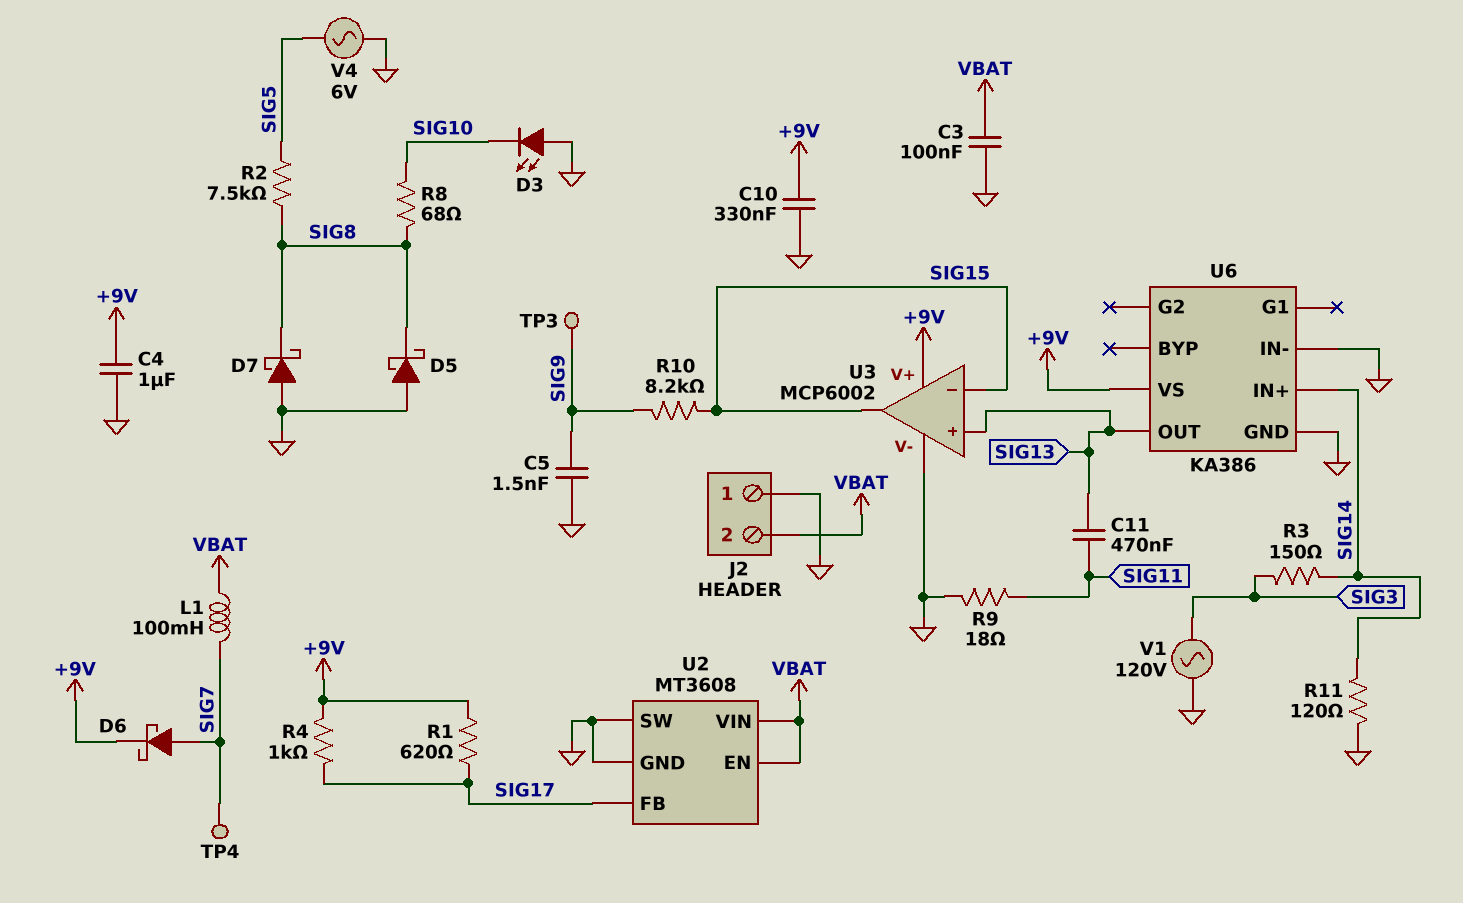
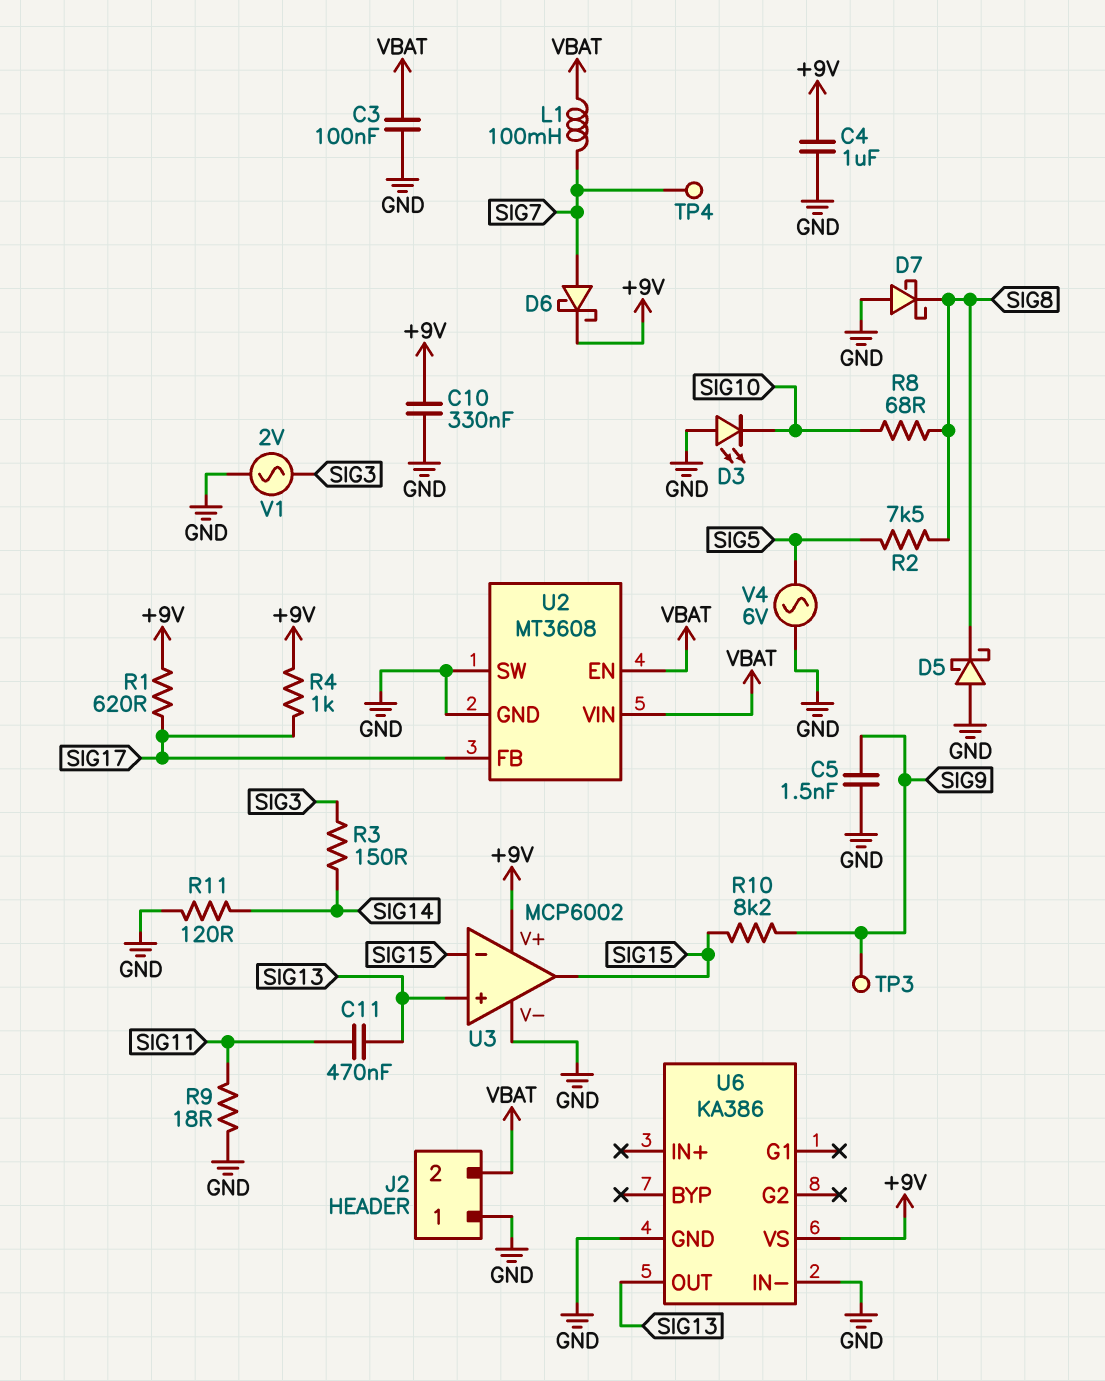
U6 pin IN+: SIG14 -> none
V1: AC 120V (GND, SIG3) -> AC 2V (GND, SIG3)

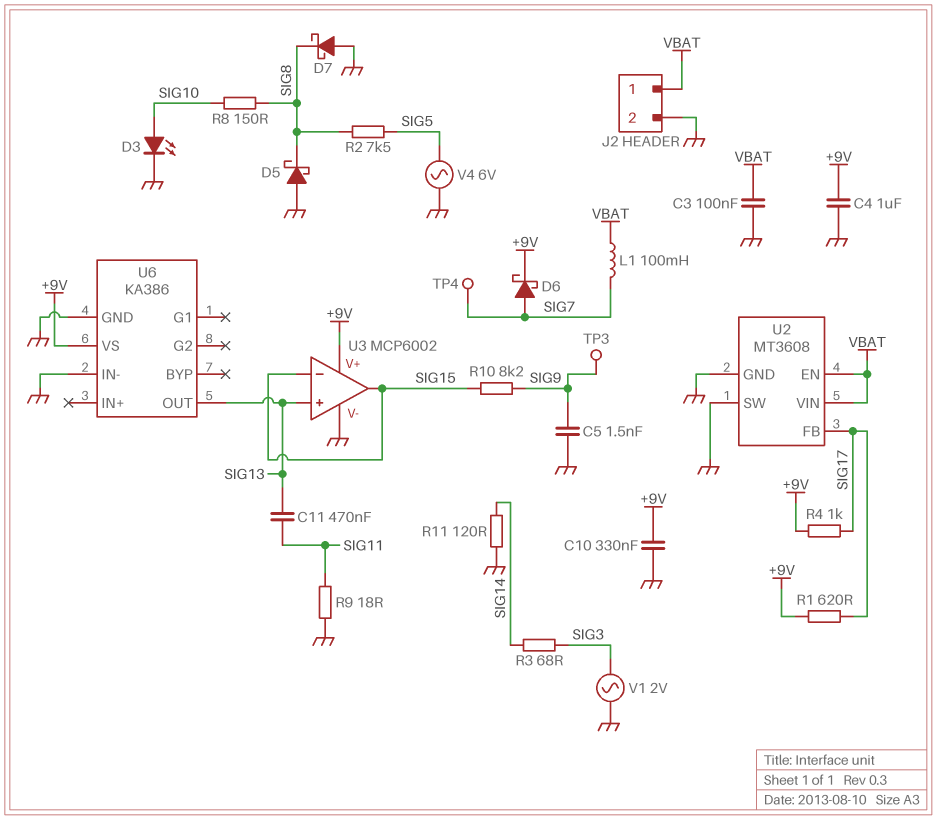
D3: LED (A GND, K SIG10) -> LED (A SIG10, K GND)
J2 pin 1: GND -> VBAT
J2 pin 2: VBAT -> GND
R3: 150 (SIG3, SIG14) -> 68 (SIG3, SIG14)
R8: 68 (SIG8, SIG10) -> 150 (SIG8, SIG10)

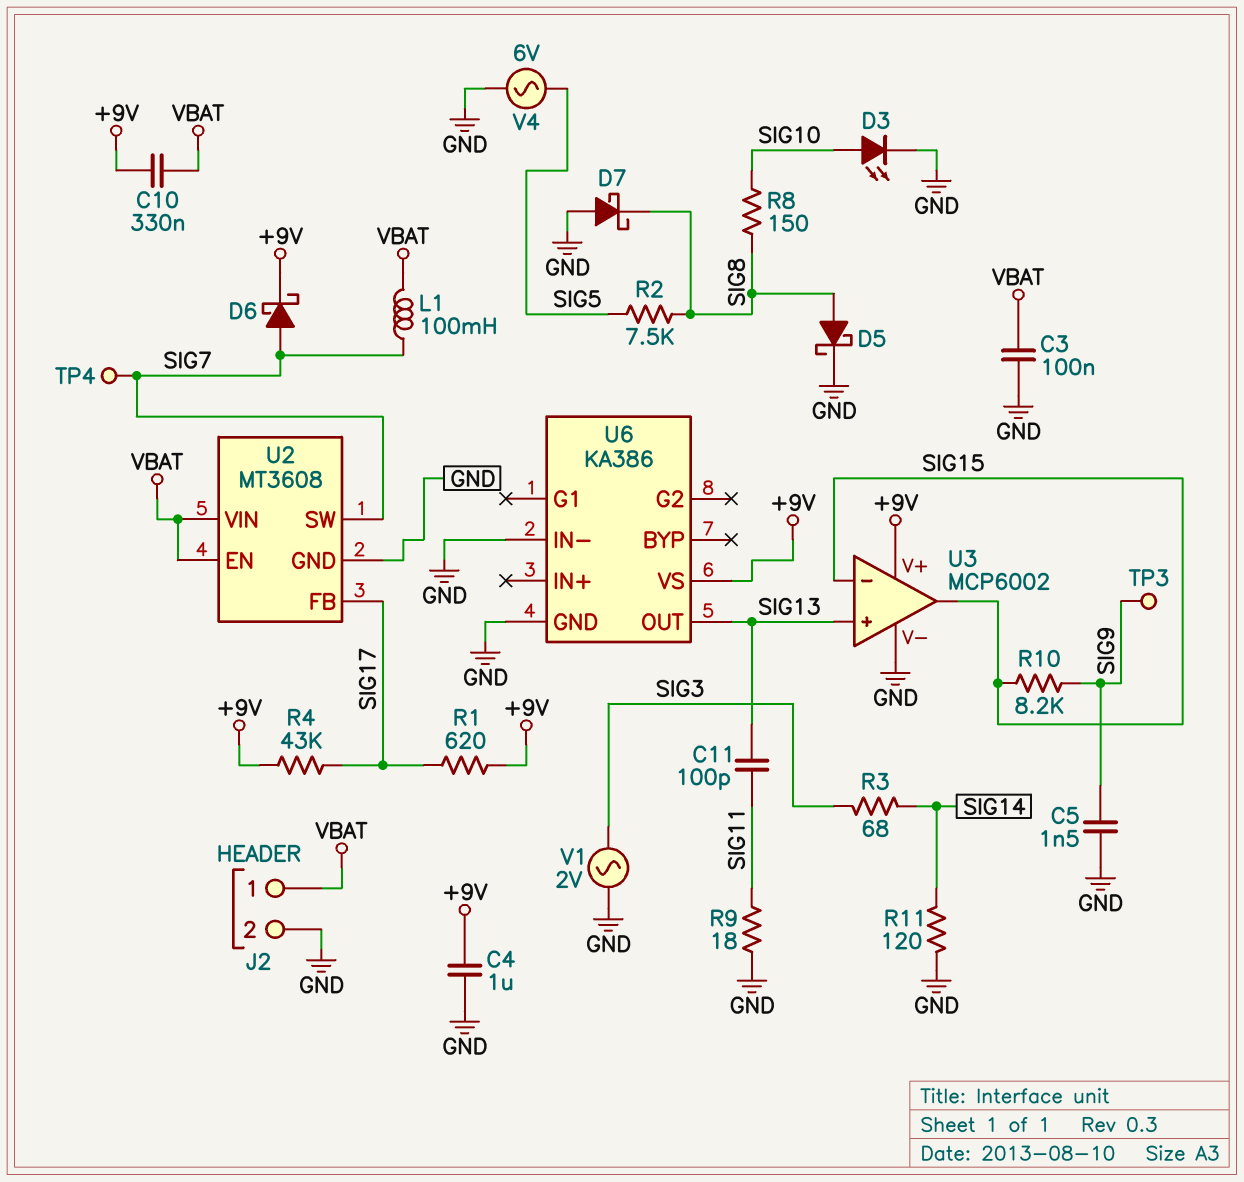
C10: 330nF (+9V, GND) -> 330nF (+9V, VBAT)
C11: 470nF (SIG11, SIG13) -> 100pF (SIG11, SIG13)
D5: schottky (A GND, K SIG8) -> schottky (A SIG8, K GND)
R4: 1k (+9V, SIG17) -> 43k (+9V, SIG17)
U2 pin SW: GND -> SIG7

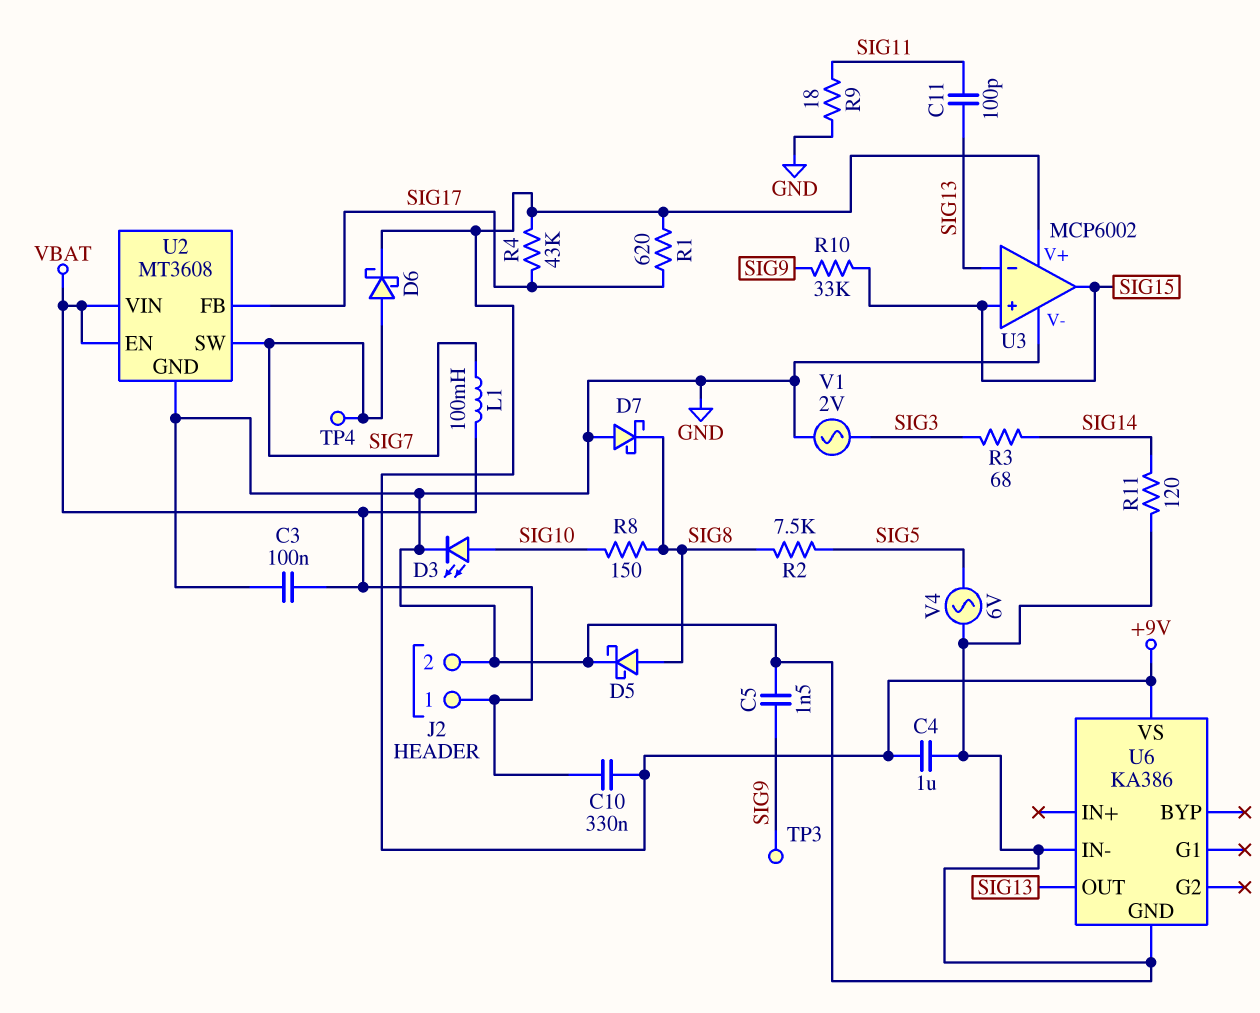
R10: 8.2k (SIG9, SIG15) -> 33k (SIG9, SIG15)
U3 pin in+: SIG13 -> SIG15
U3 pin in-: SIG15 -> SIG13

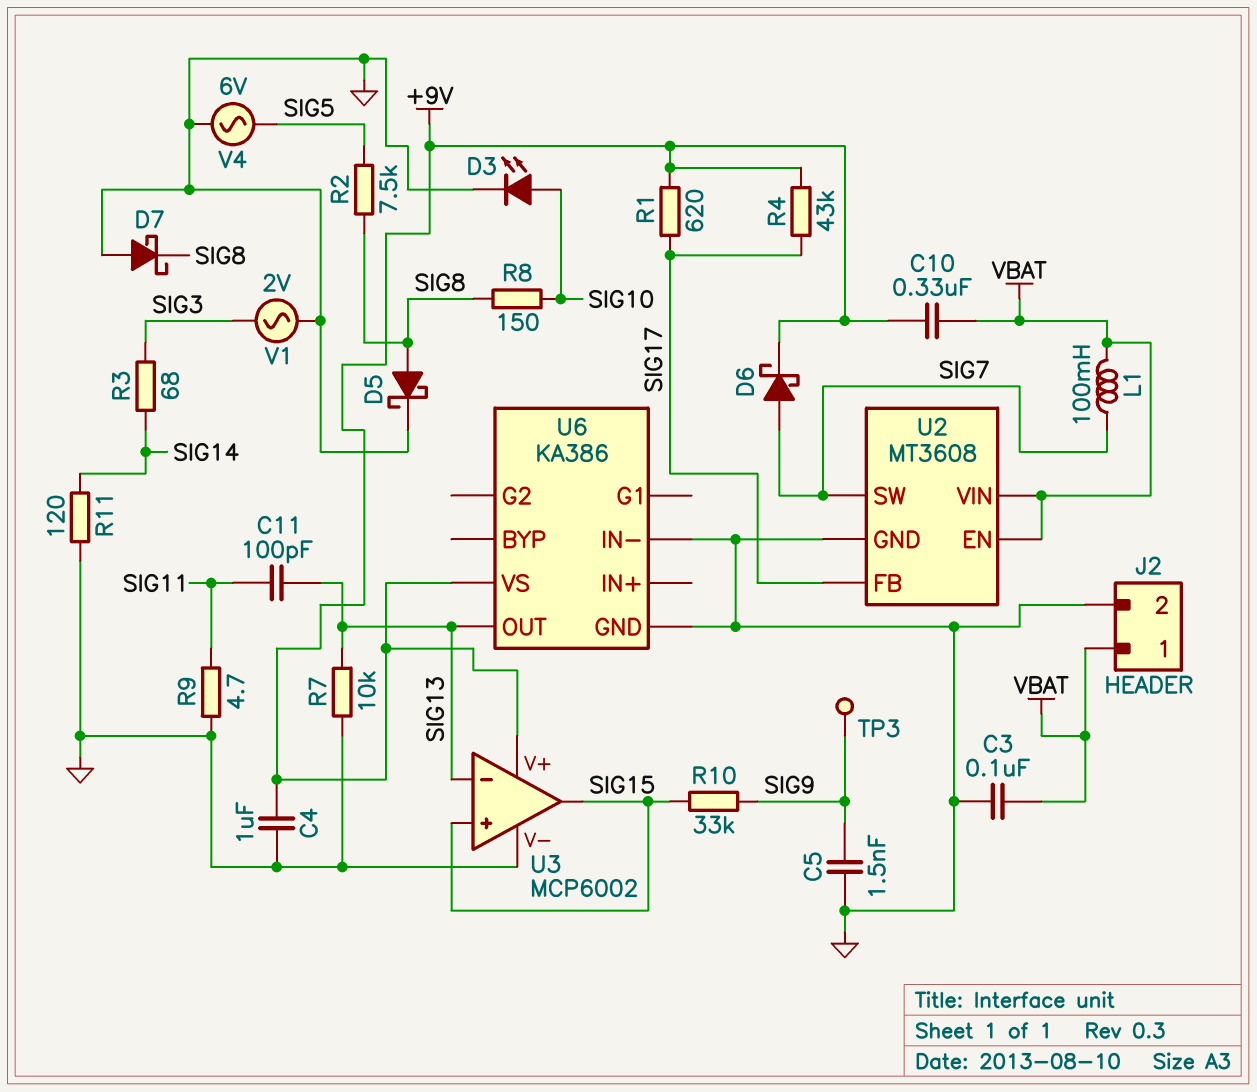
R7: none -> 10k (GND, SIG13)
R9: 18 (GND, SIG11) -> 4.7 (GND, SIG11)
TP4: test point (SIG7) -> none

